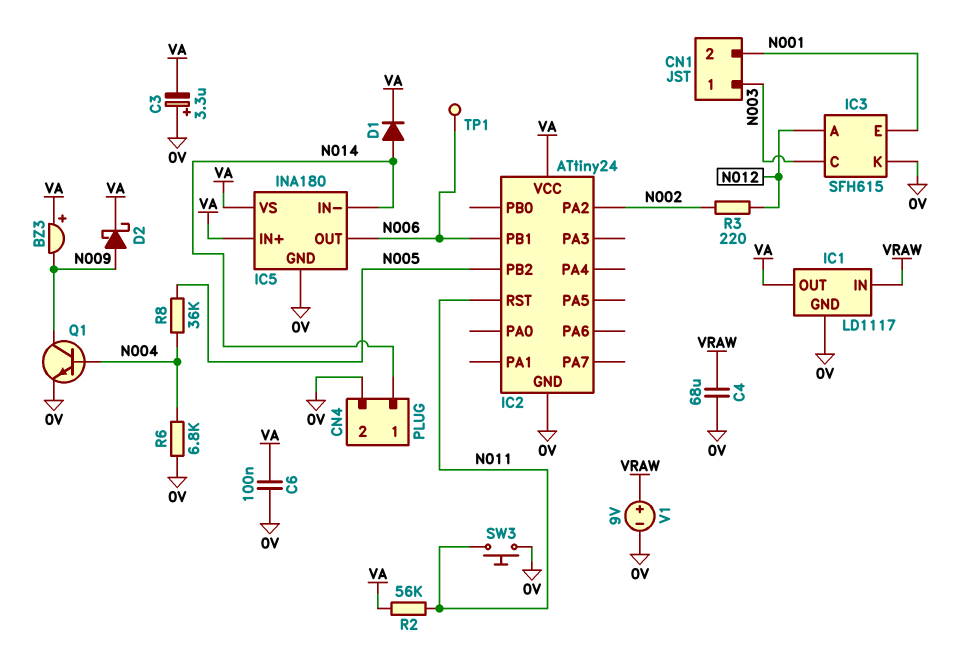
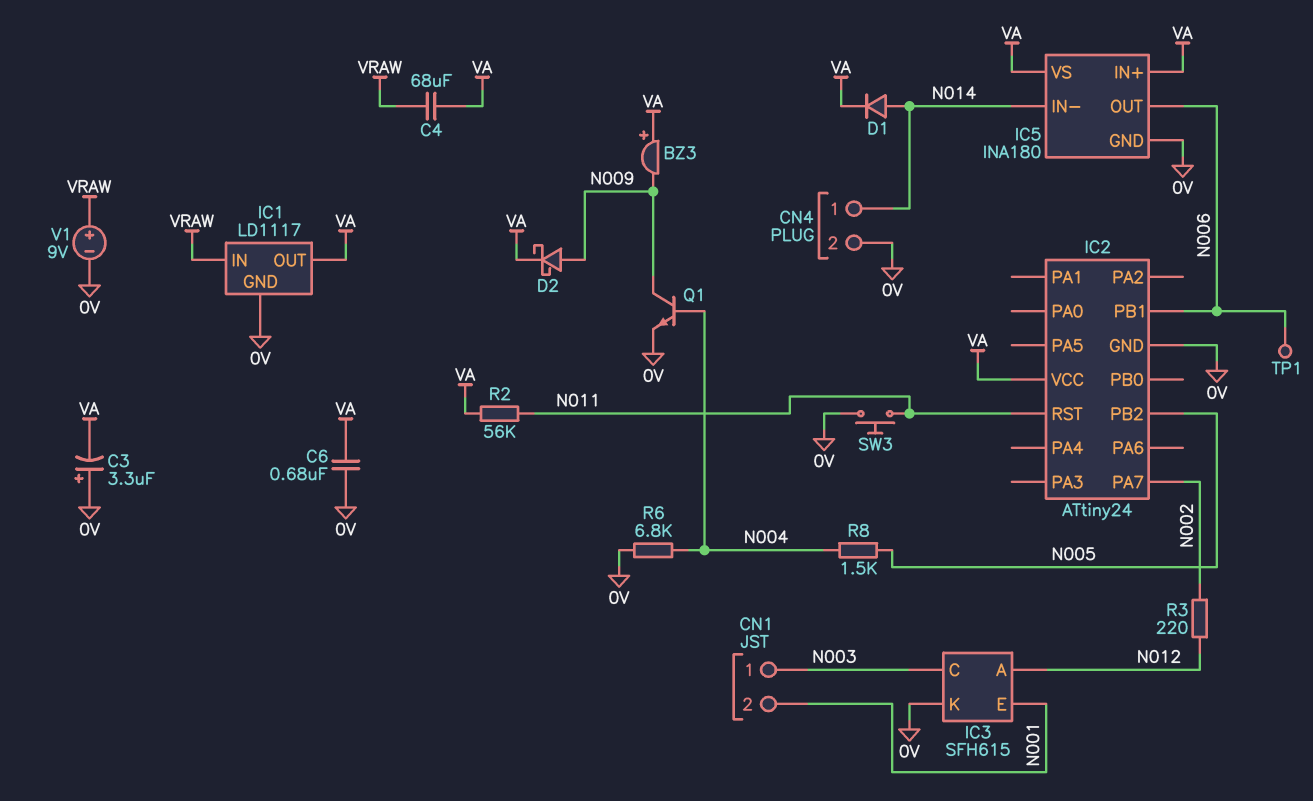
C4: 68uF (0V, VRAW) -> 68uF (VA, VRAW)
C6: 100nF (0V, VA) -> 680nF (0V, VA)
IC2 pin PA2: N002 -> none
IC2 pin PA7: none -> N002
R8: 36k (N004, N005) -> 1.5k (N004, N005)

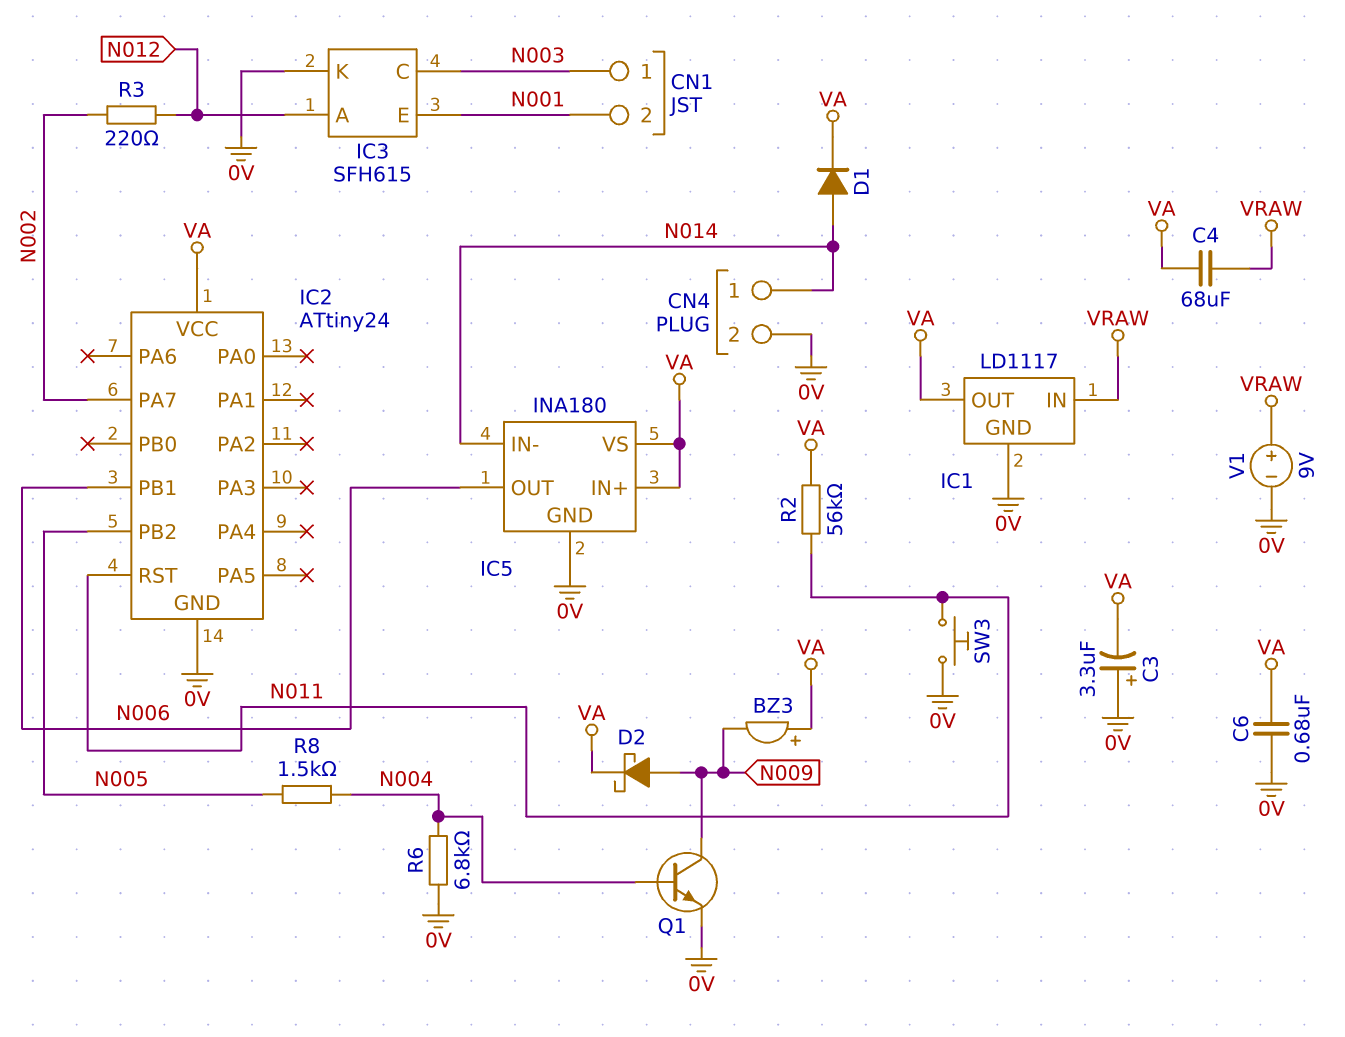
TP1: test point (N006) -> none

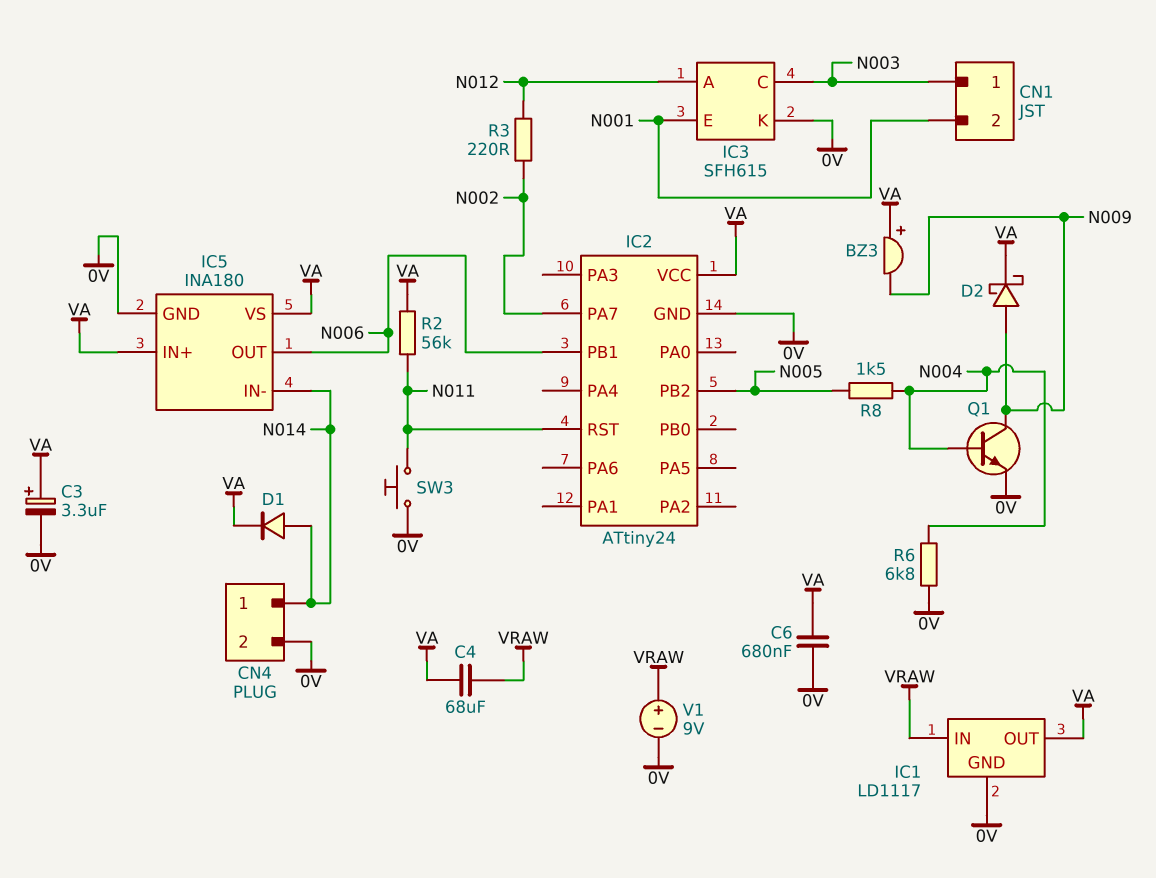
C3: 3.3uF (plus 0V, minus VA) -> 3.3uF (plus VA, minus 0V)

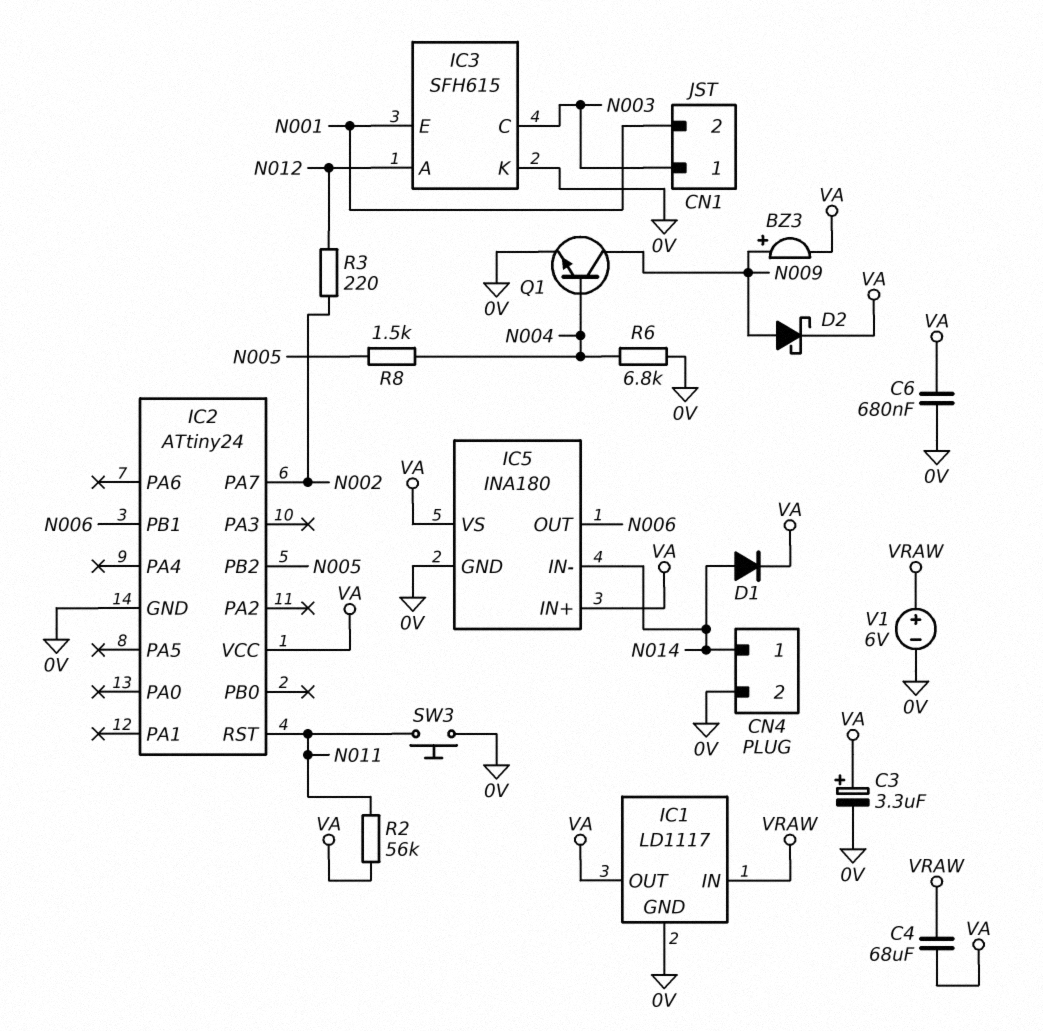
BZ3: buzzer (plus VA, minus N009) -> buzzer (plus N009, minus VA)
V1: 9V (plus VRAW, minus 0V) -> 6V (plus VRAW, minus 0V)

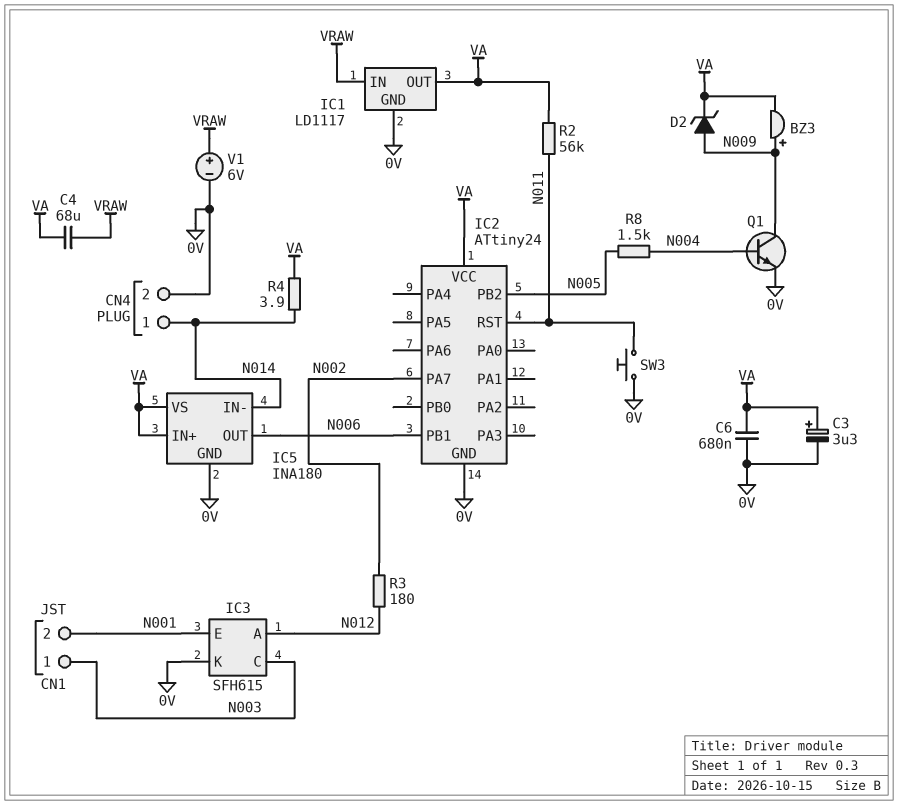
D1: diode (A N014, K VA) -> none
D2: schottky (A N009, K VA) -> zener (A N009, K VA)
R3: 220 (N002, N012) -> 180 (N002, N012)
R4: none -> 3.9 (N014, VA)
R6: 6.8k (0V, N004) -> none

